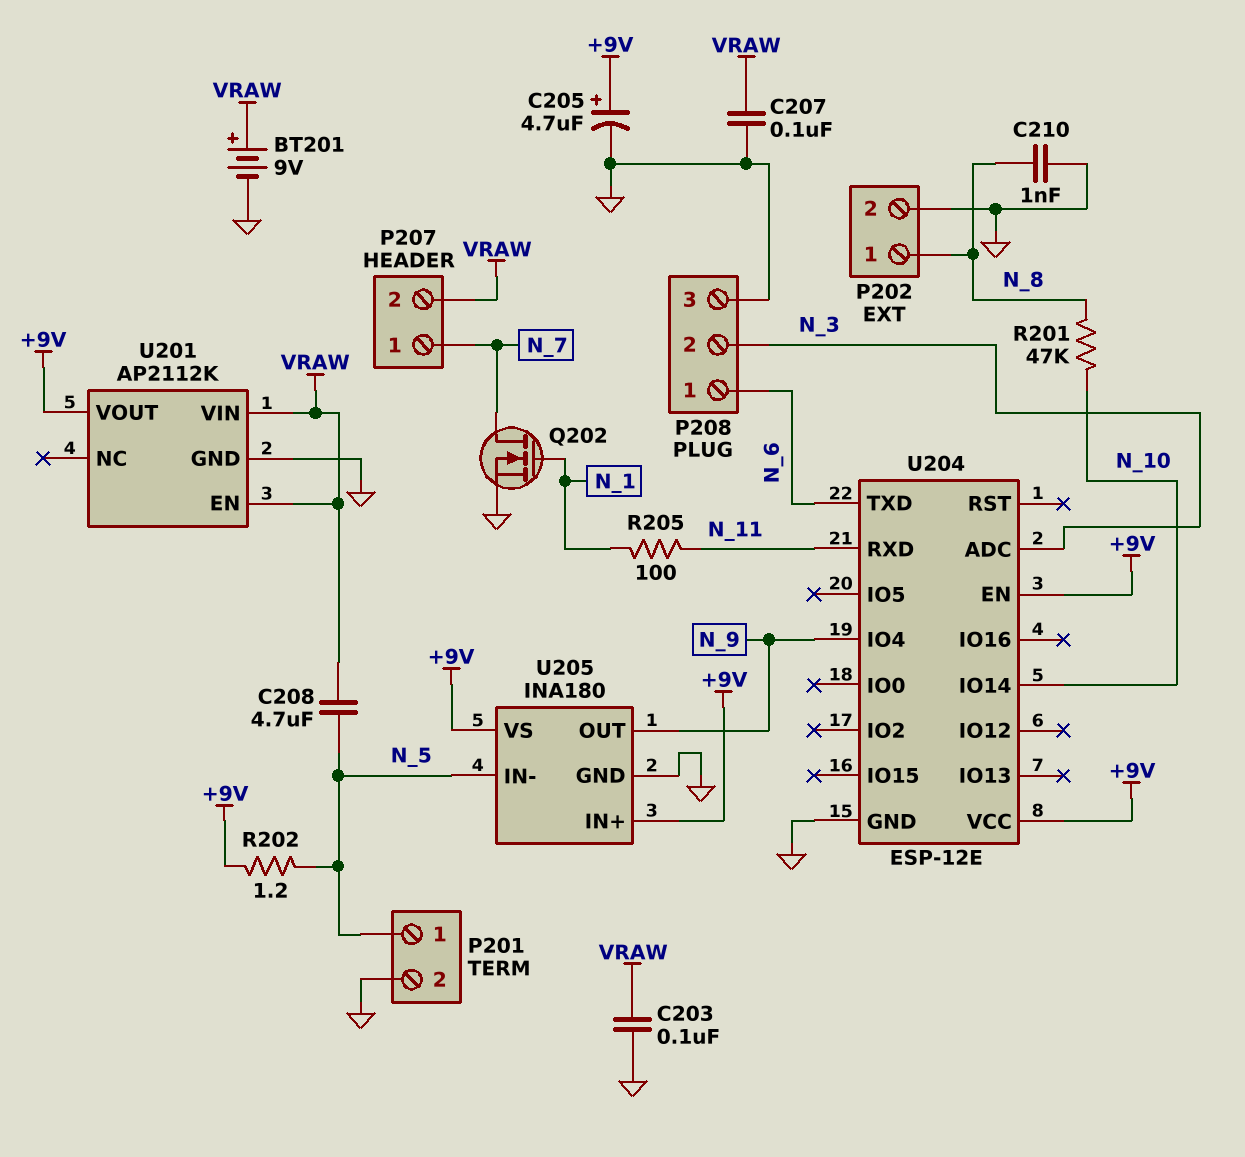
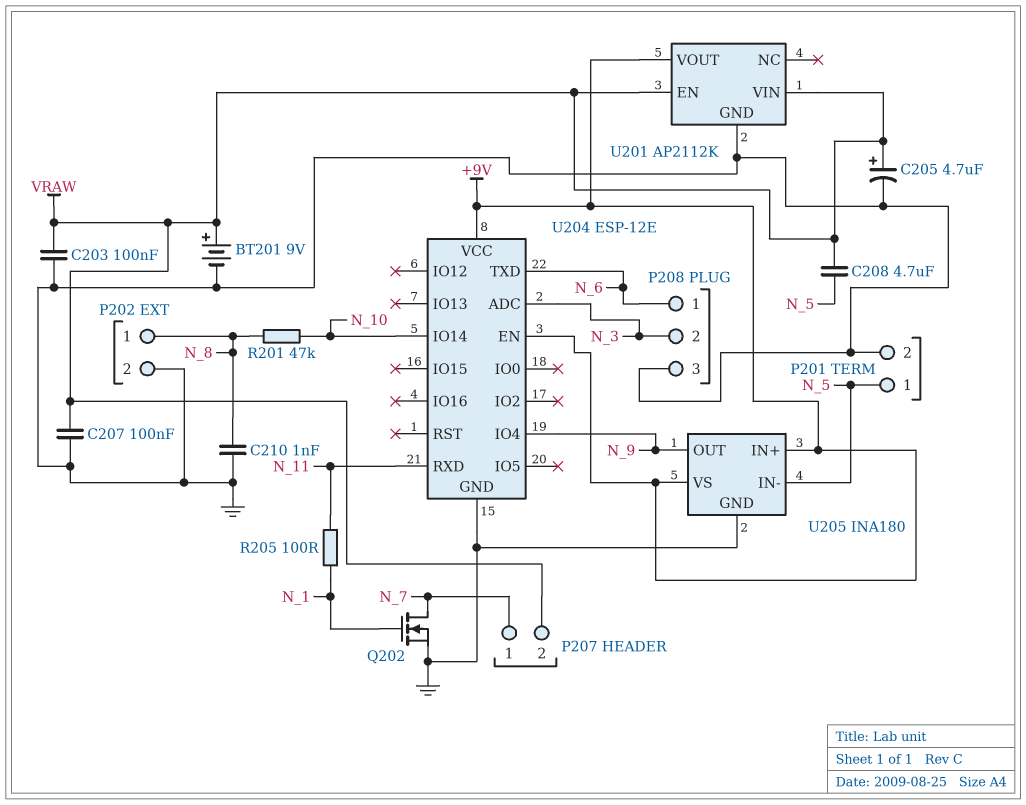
C205: 4.7uF (plus +9V, minus GND) -> 4.7uF (plus VRAW, minus GND)
R202: 1.2 (+9V, N_5) -> none

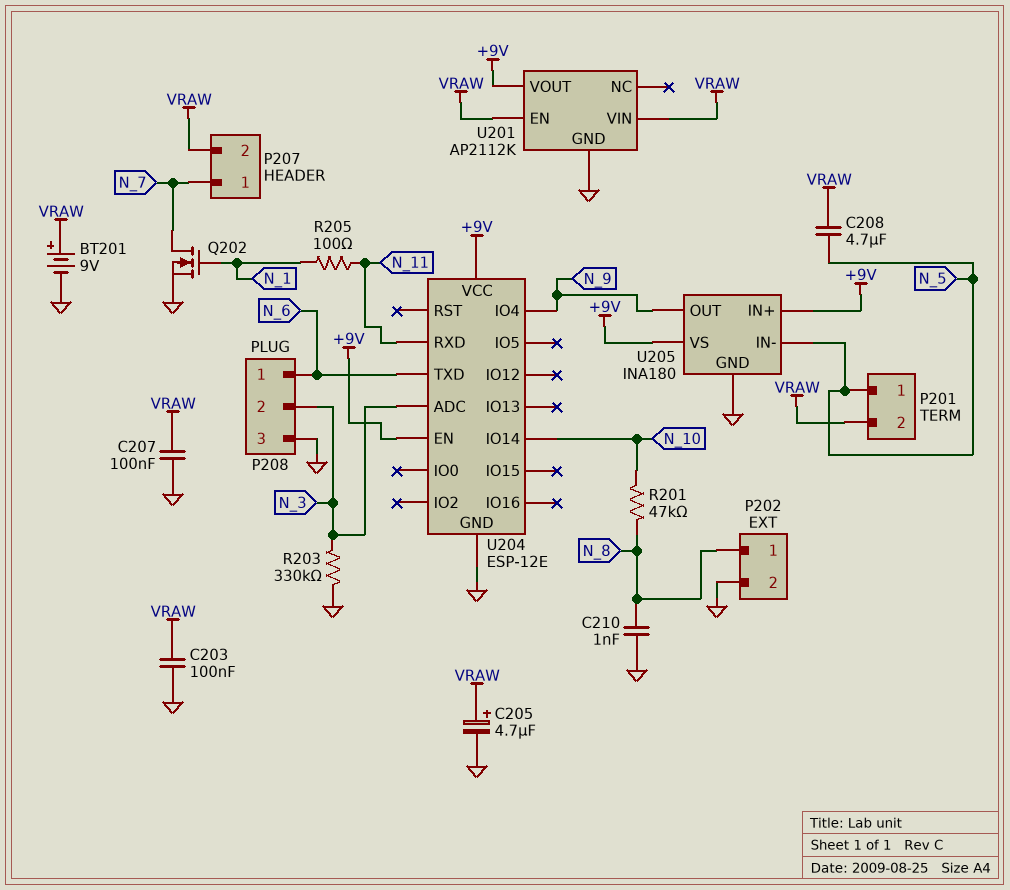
P201 pin 2: GND -> VRAW
R203: none -> 330k (GND, N_3)

